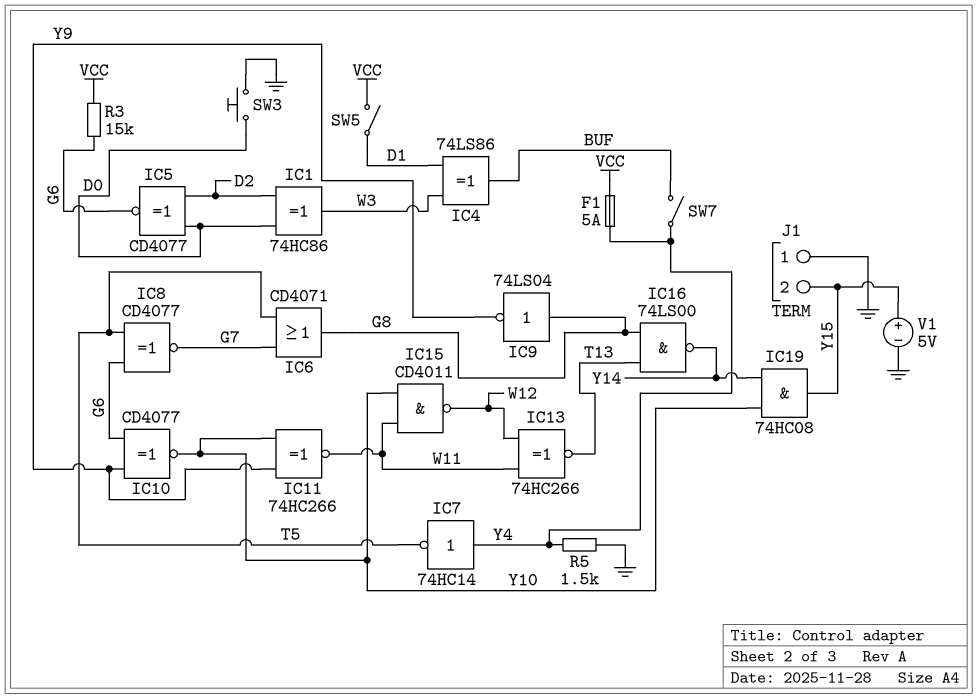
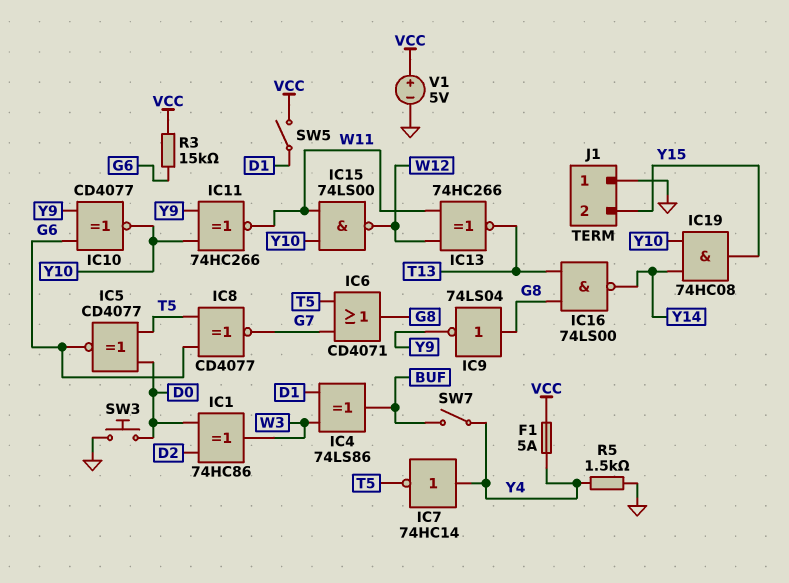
IC5: XNOR CD4077 (in D0, in D2, out G6) -> XNOR CD4077 (in D0, in T5, out G6)
IC15: NAND CD4011 (in W11, in Y10, out W12) -> NAND 74LS00 (in W11, in Y10, out W12)
V1: 5V (plus Y15, minus GND) -> 5V (plus VCC, minus GND)

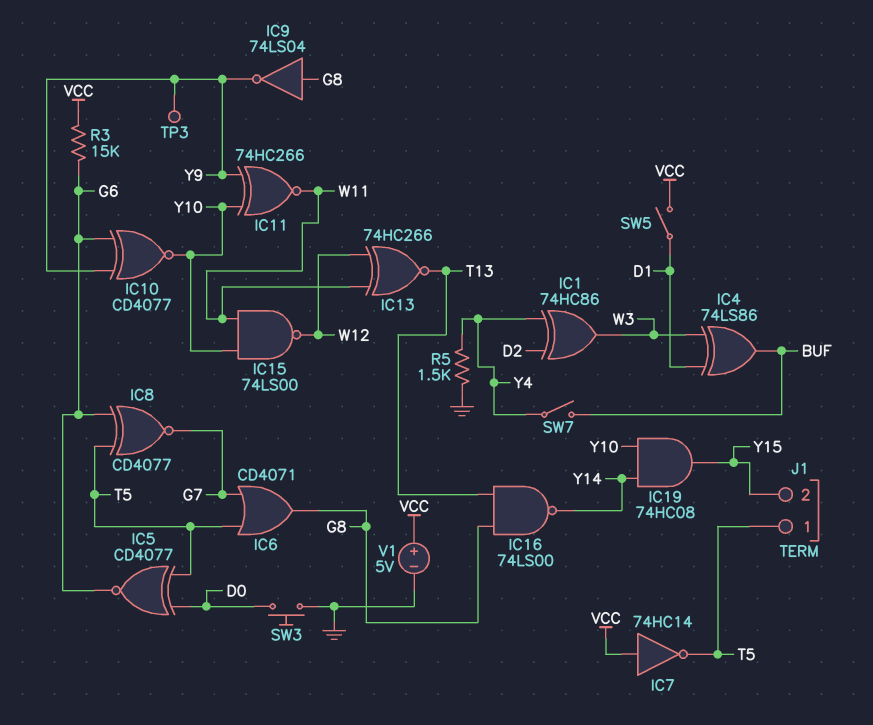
F1: 5A (VCC, Y4) -> none
IC1: XOR 74HC86 (in D0, in D2, out W3) -> XOR 74HC86 (in D2, in Y4, out W3)
IC7: NOT 74HC14 (in Y4, out T5) -> NOT 74HC14 (in VCC, out T5)
J1 pin 1: GND -> T5
TP3: none -> test point (Y9)

